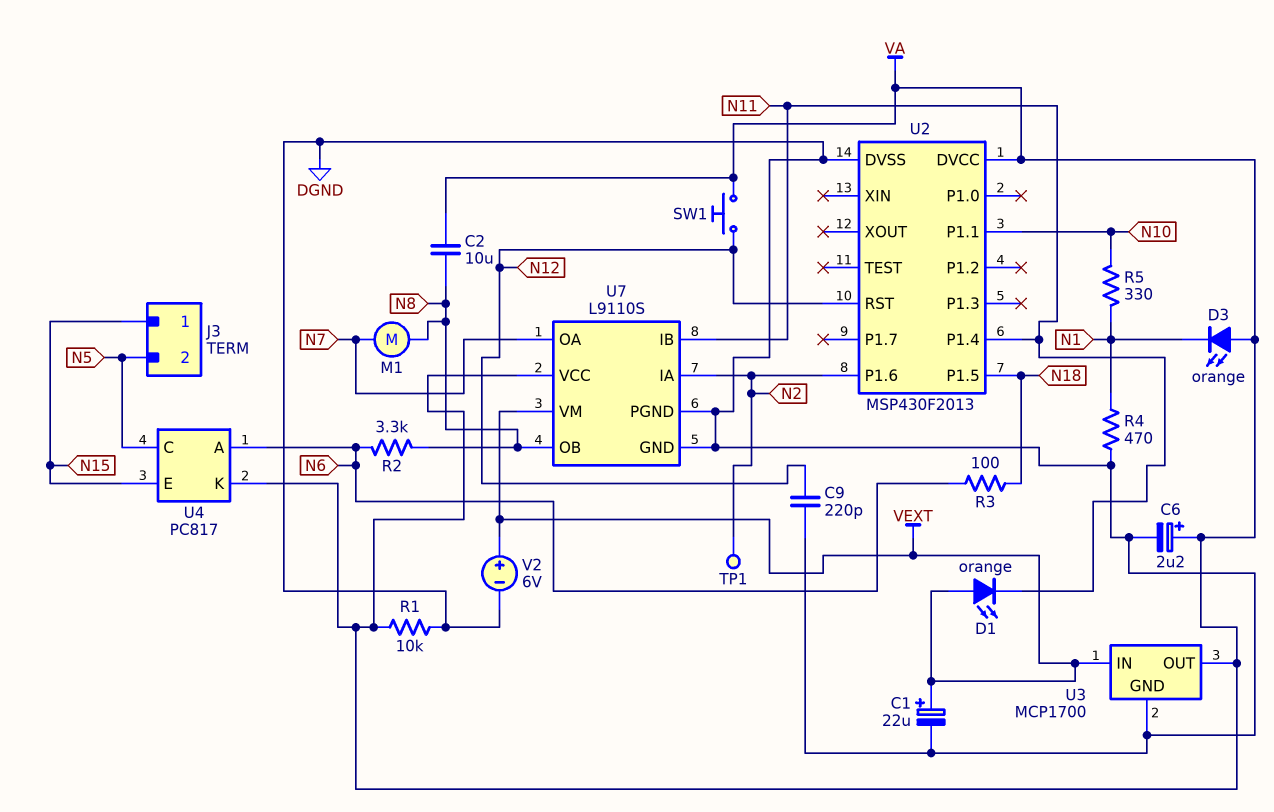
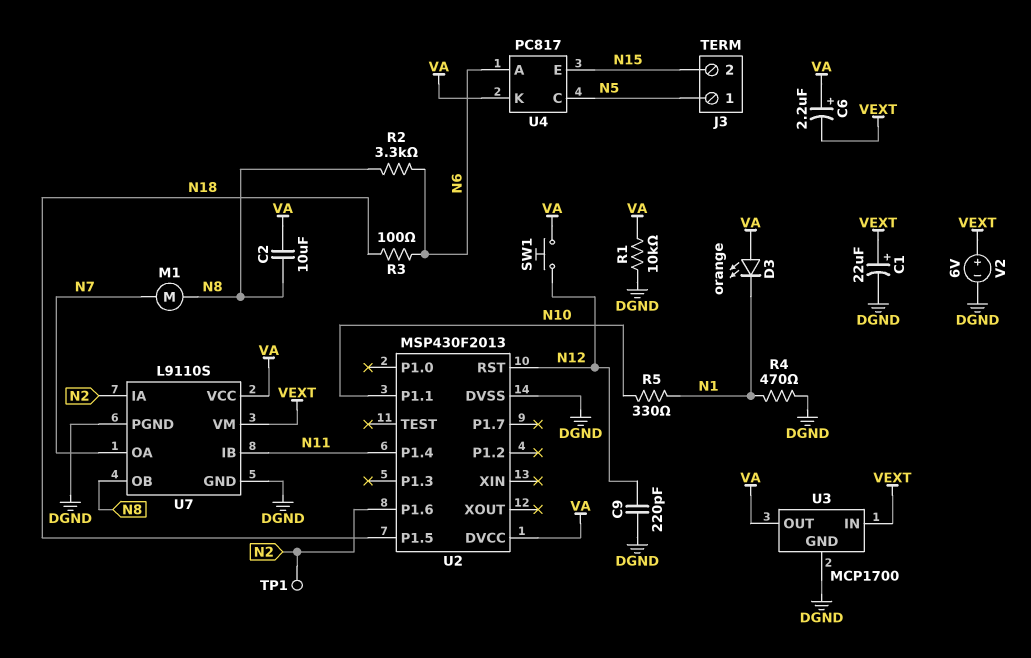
C6: 2.2uF (plus VA, minus DGND) -> 2.2uF (plus VA, minus VEXT)
D1: LED orange (A VEXT, K N11) -> none
J3 pin 1: N15 -> N5
J3 pin 2: N5 -> N15

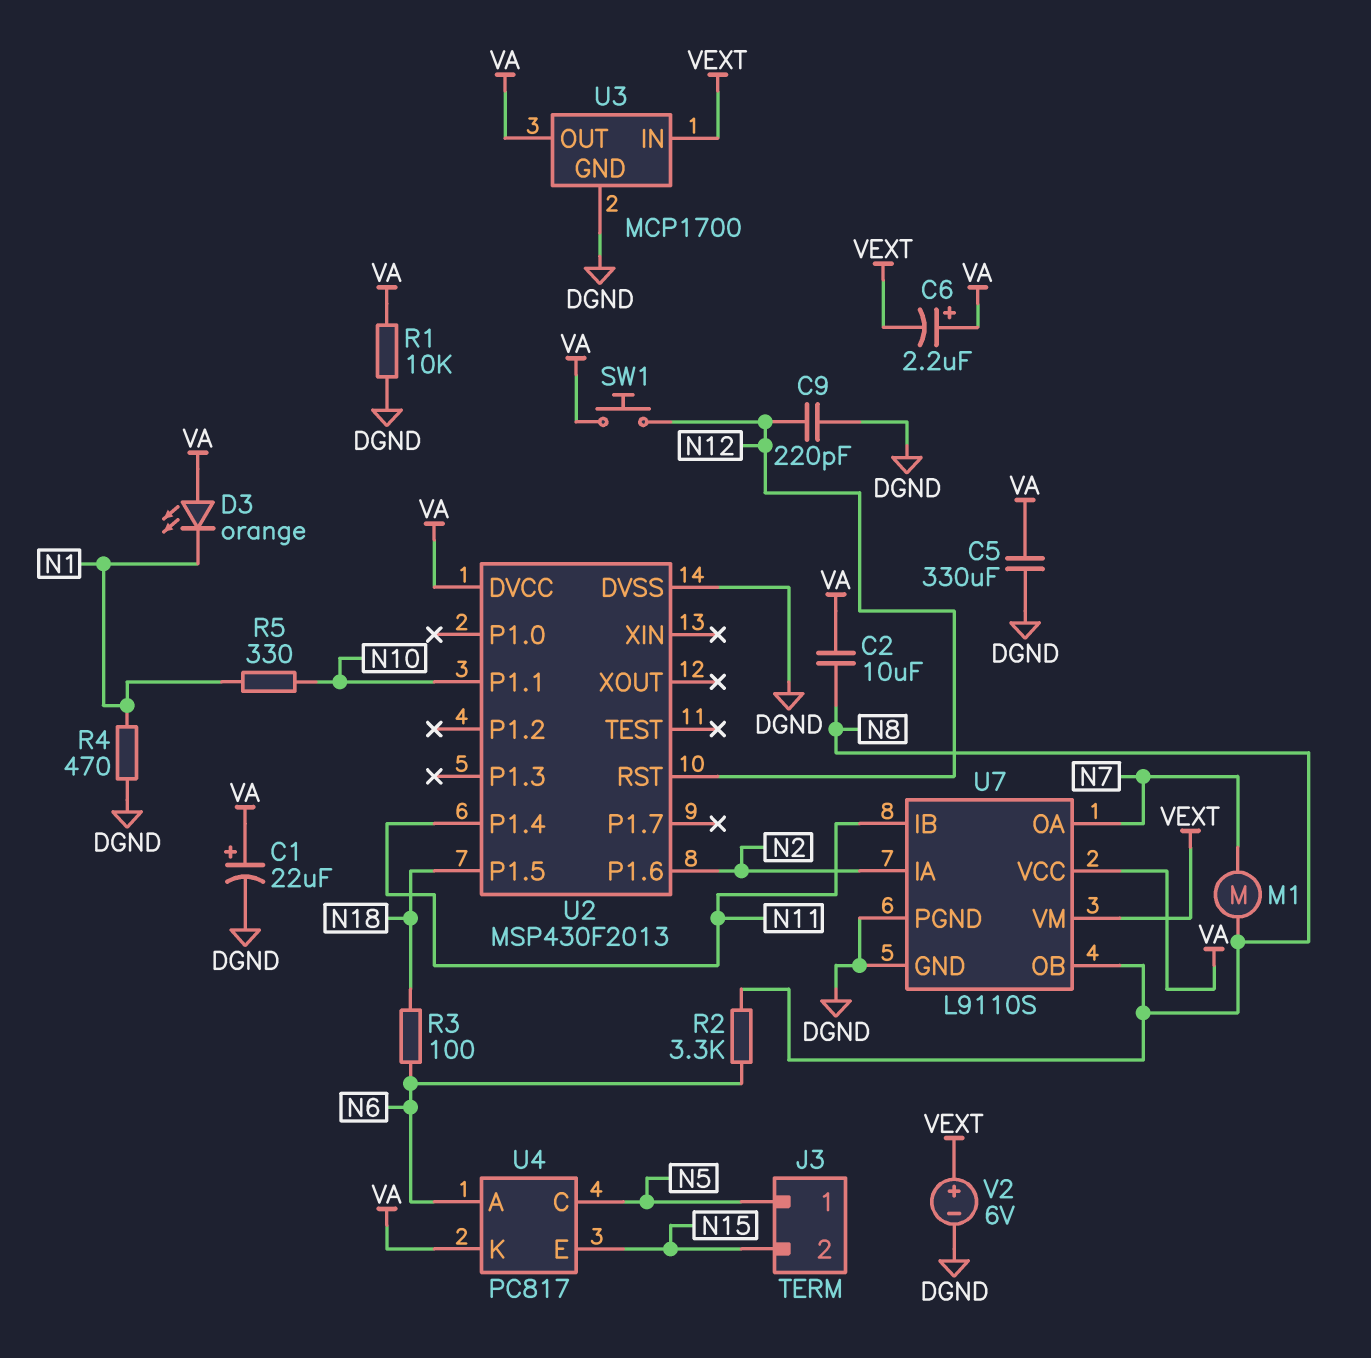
C1: 22uF (plus VEXT, minus DGND) -> 22uF (plus VA, minus DGND)
C5: none -> 330uF (DGND, VA)
TP1: test point (N2) -> none

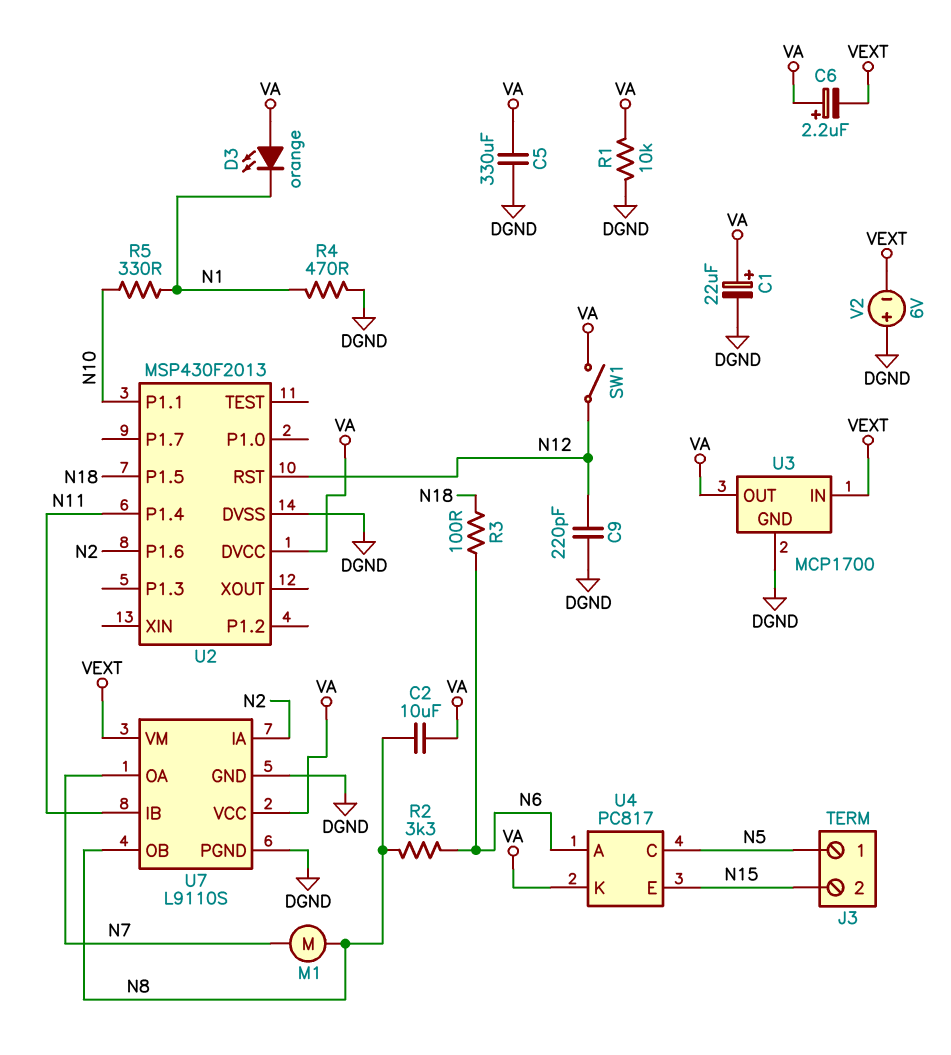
SW1: button (N12, VA) -> switch (N12, VA)
V2: 6V (plus VEXT, minus DGND) -> 6V (plus DGND, minus VEXT)

